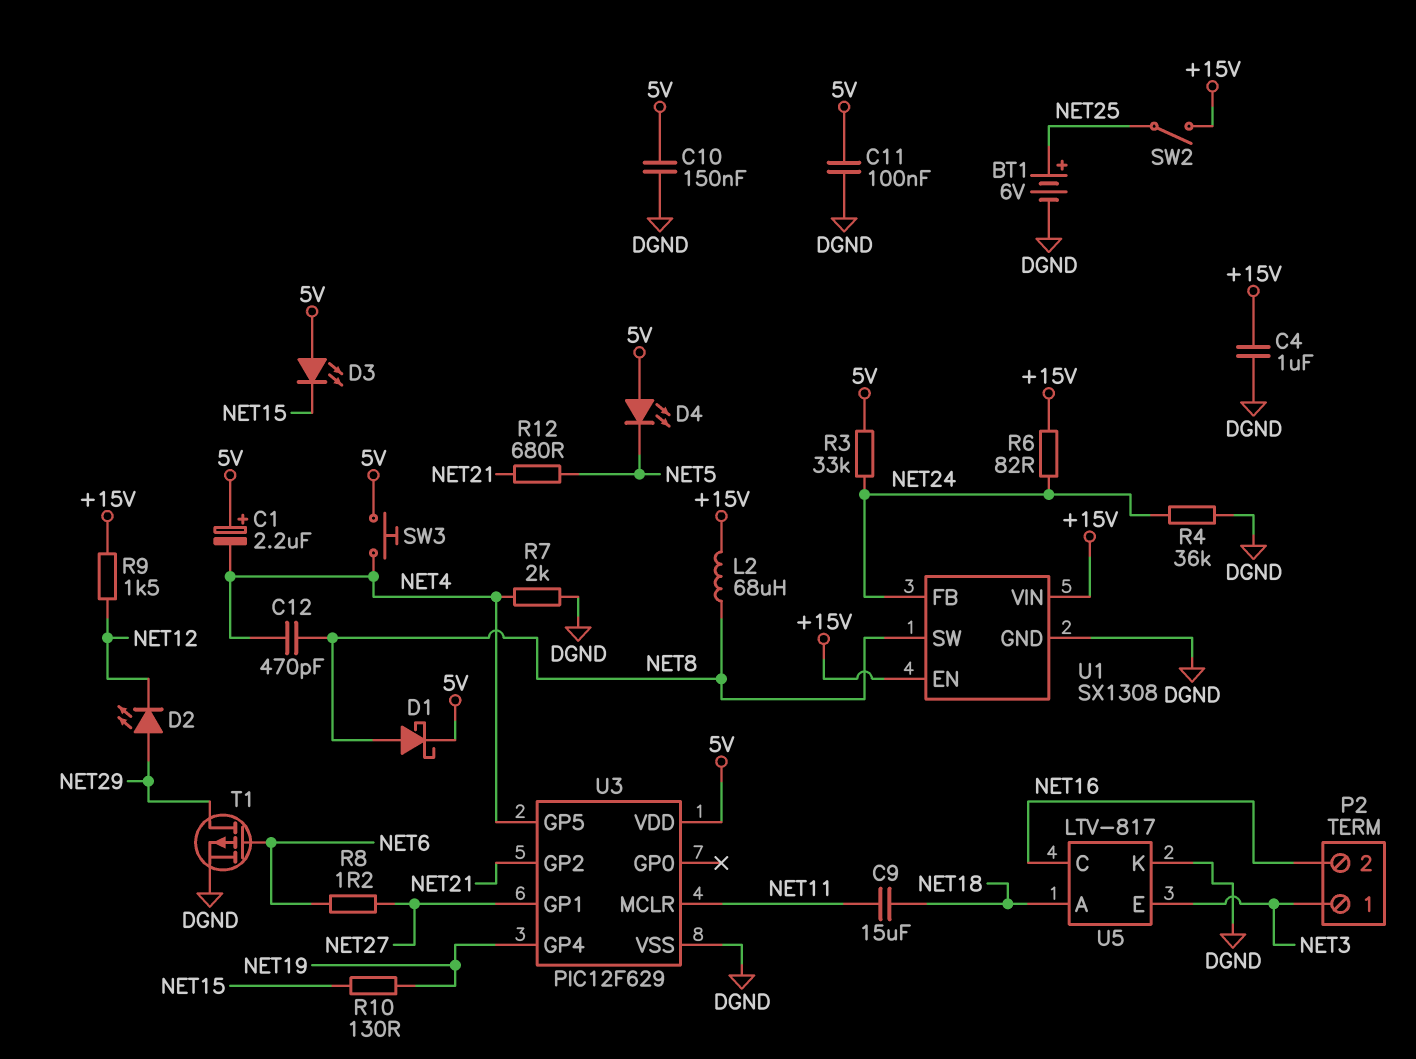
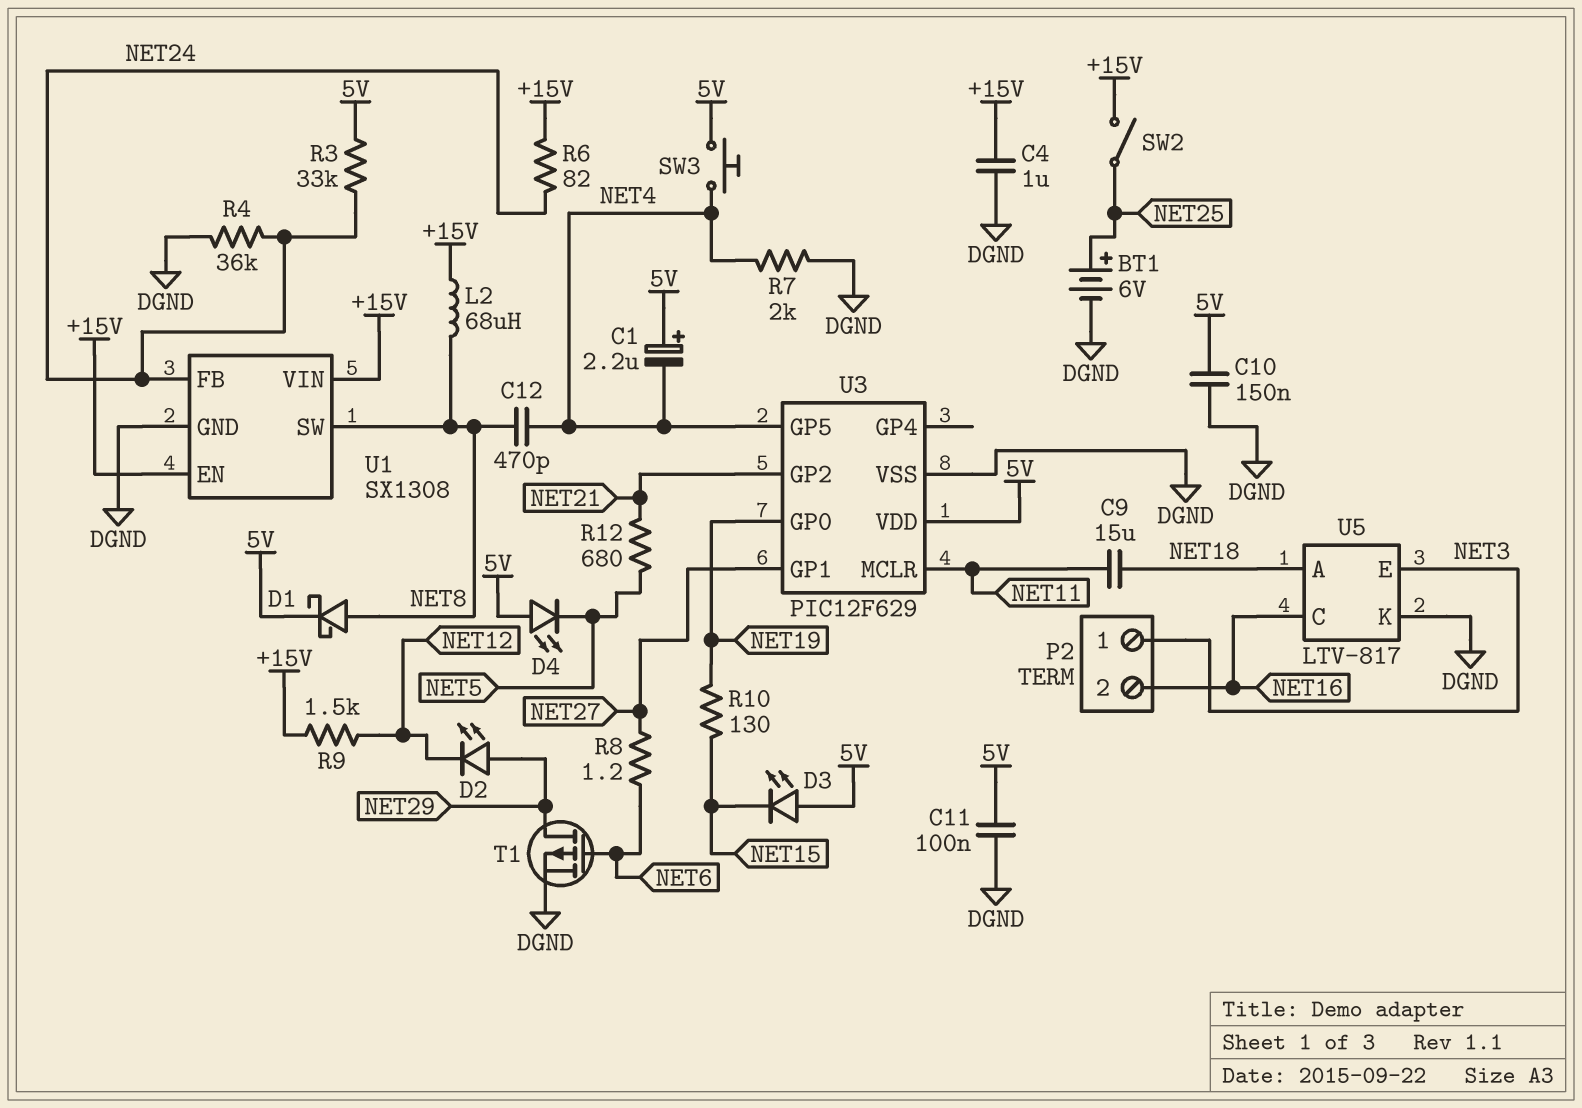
U3 pin GP0: none -> NET19
U3 pin GP4: NET19 -> none

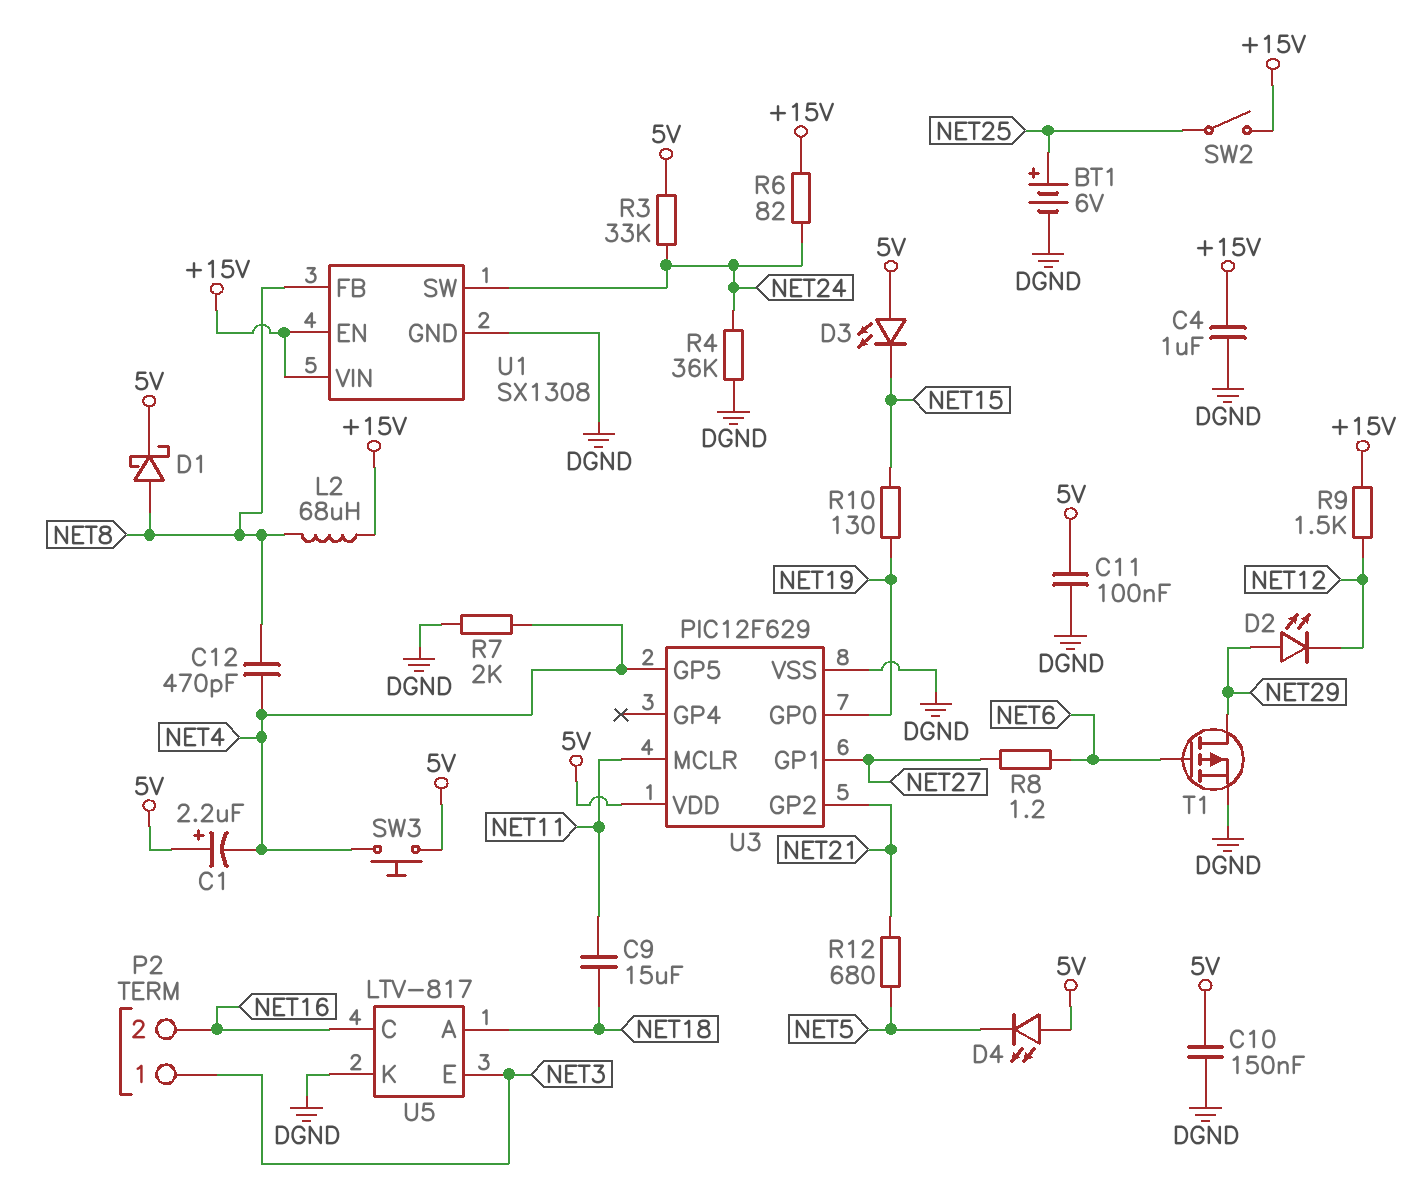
U1 pin FB: NET24 -> NET8
U1 pin SW: NET8 -> NET24

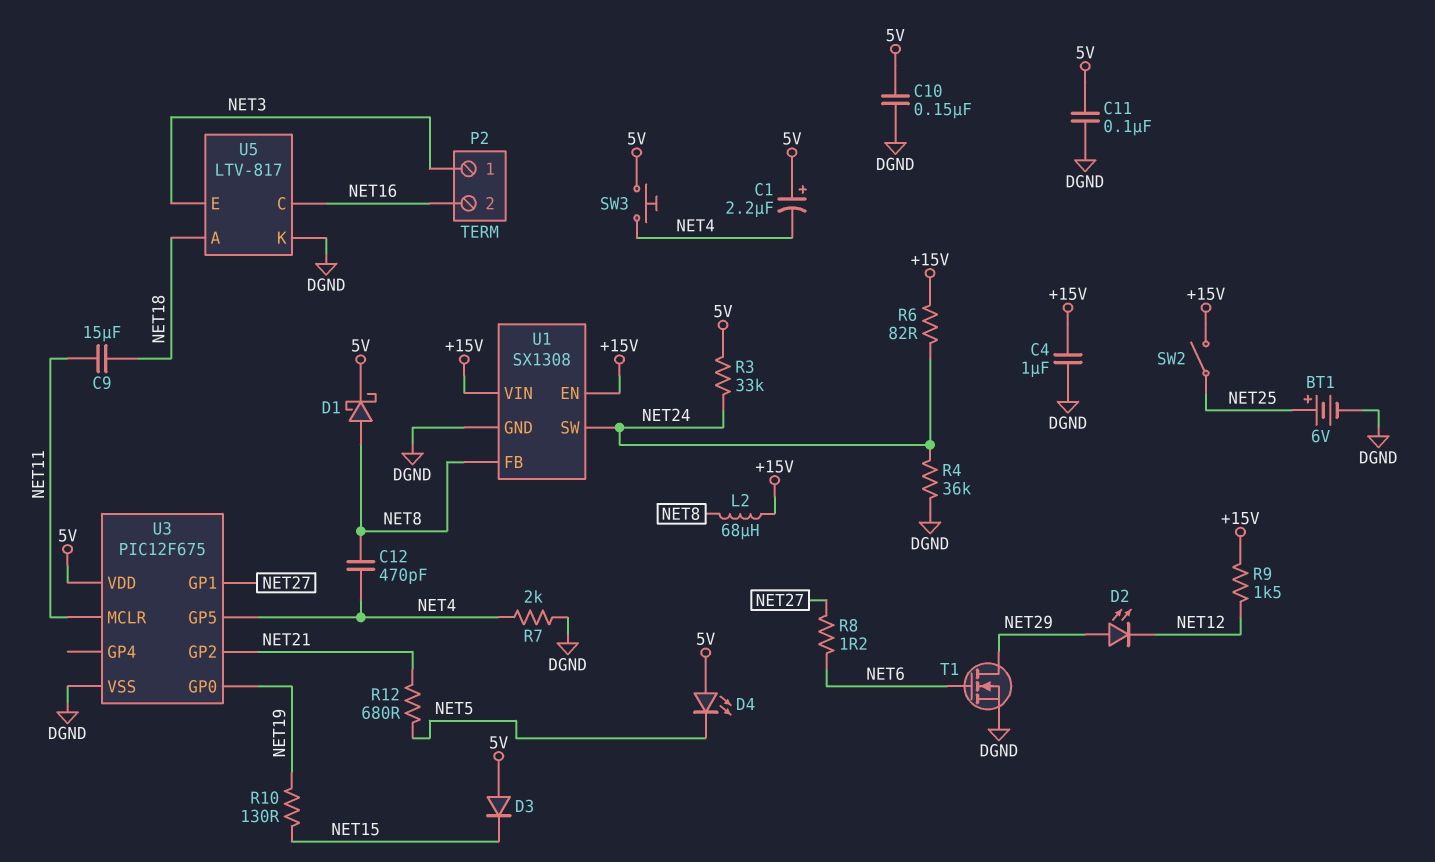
D3: LED (A 5V, K NET15) -> diode (A 5V, K NET15)
T1: PMOS (G NET6, D NET29, S DGND) -> NMOS (G NET6, D NET29, S DGND)
U3: PIC12F629 -> PIC12F675

